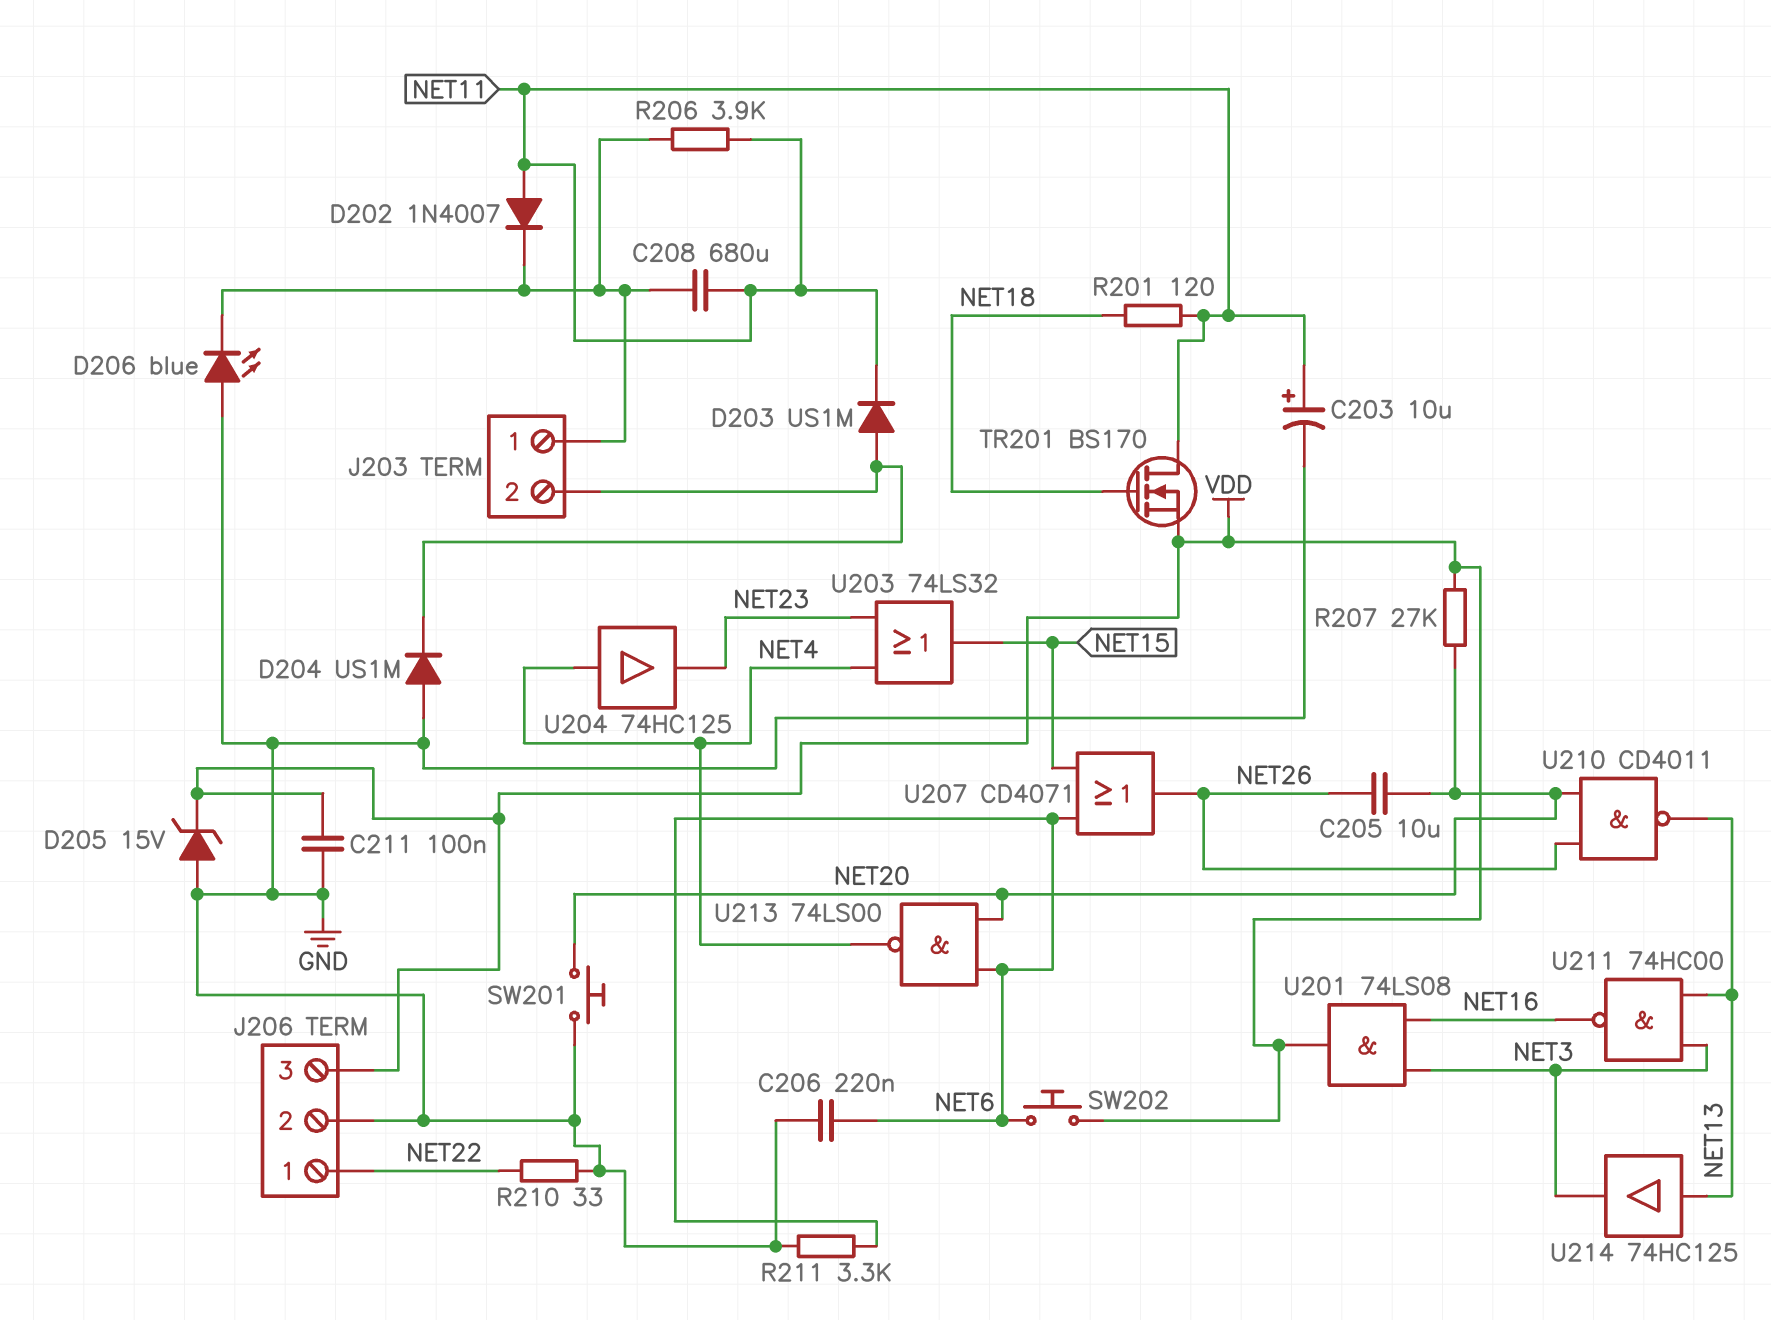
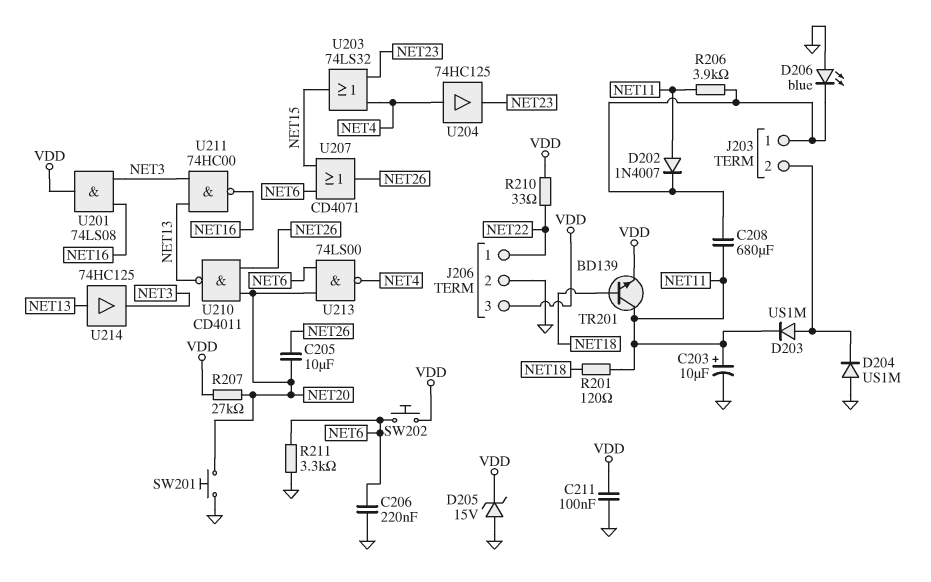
R210: 33 (GND, NET22) -> 33 (NET22, VDD)
TR201: NMOS BS170 (G NET18, D NET11, S VDD) -> NPN BD139 (B NET18, C NET11, E VDD)

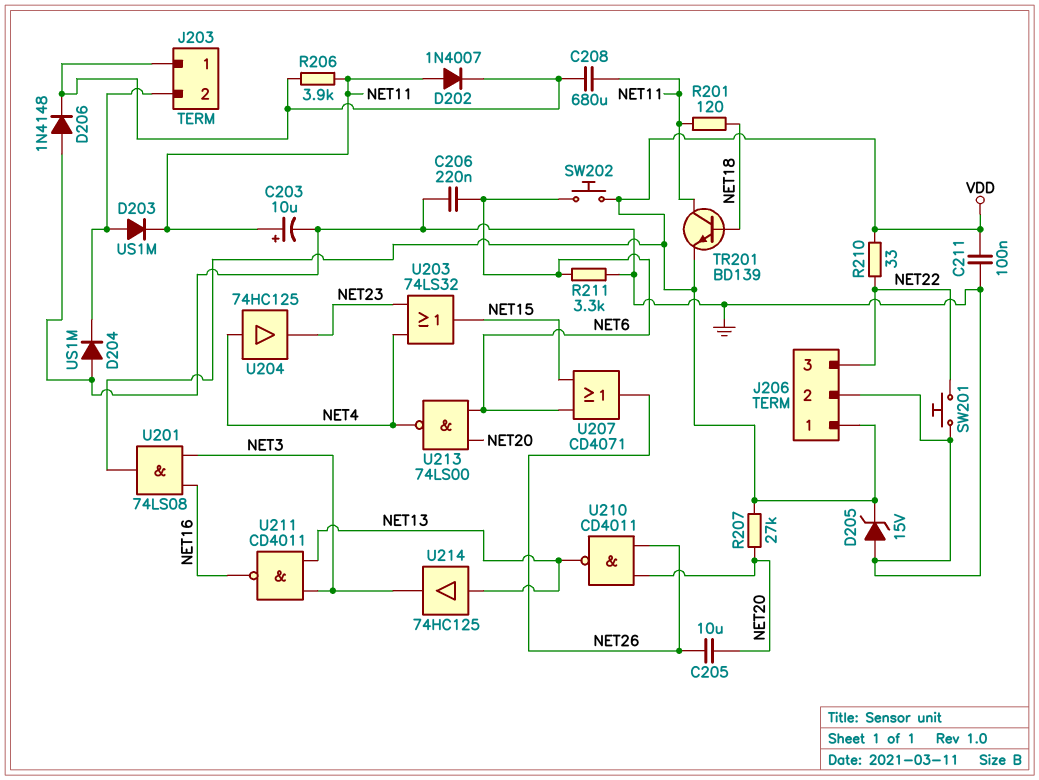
D206: LED blue (A GND, K J203/1) -> diode 1N4148 (A GND, K J203/1)
J206 pin 1: NET22 -> VDD
J206 pin 3: VDD -> NET22
SW201: button (GND, NET20) -> button (GND, NET22)
U211: NAND 74HC00 (in NET3, in NET13, out NET16) -> NAND CD4011 (in NET3, in NET13, out NET16)

